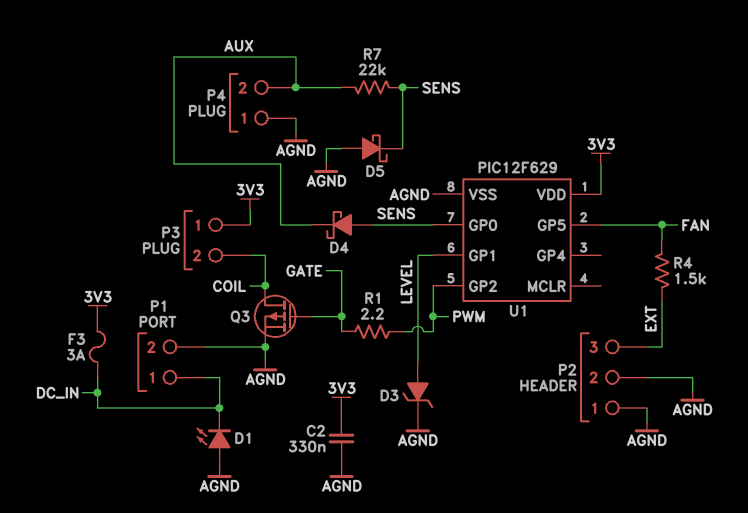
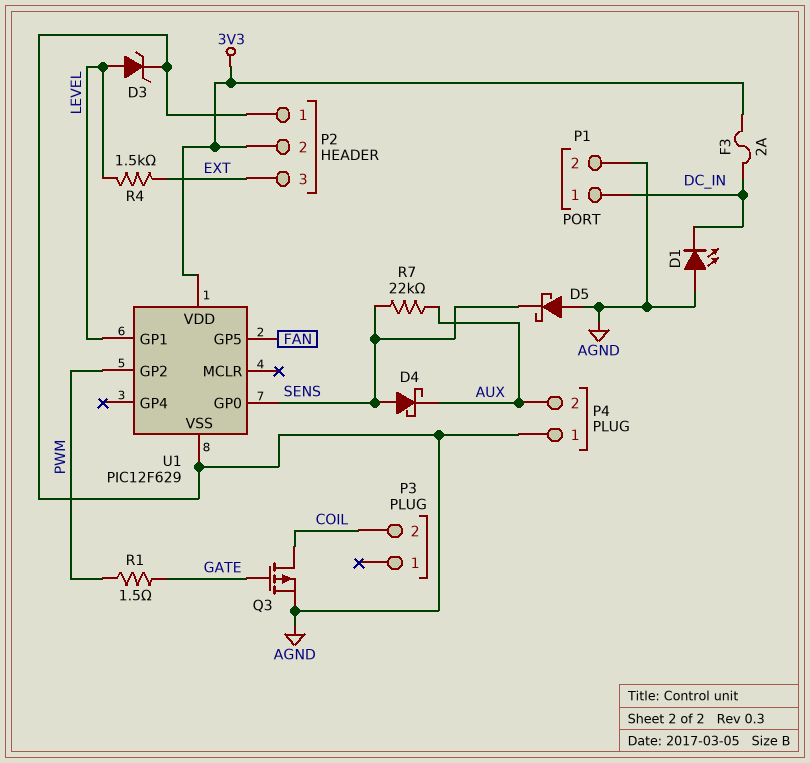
C2: 330nF (3V3, AGND) -> none
F3: 3A (3V3, DC_IN) -> 2A (3V3, DC_IN)
P2 pin 2: AGND -> 3V3
P3 pin 1: 3V3 -> none
R1: 2.2 (GATE, PWM) -> 1.5 (GATE, PWM)
R4: 1.5k (EXT, FAN) -> 1.5k (EXT, LEVEL)

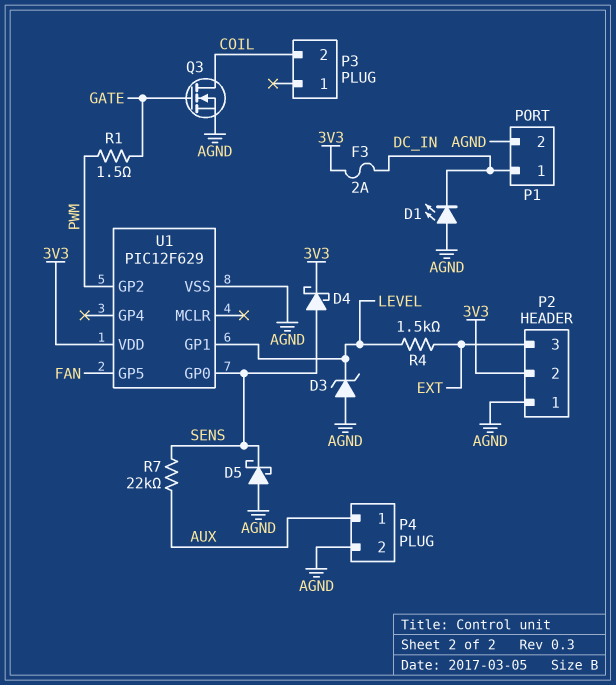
D3: zener (A LEVEL, K AGND) -> zener (A AGND, K LEVEL)
D4: schottky (A SENS, K AUX) -> schottky (A SENS, K 3V3)
P4 pin 1: AGND -> AUX
P4 pin 2: AUX -> AGND
Q3: PMOS (G GATE, D COIL, S AGND) -> NMOS (G GATE, D COIL, S AGND)

